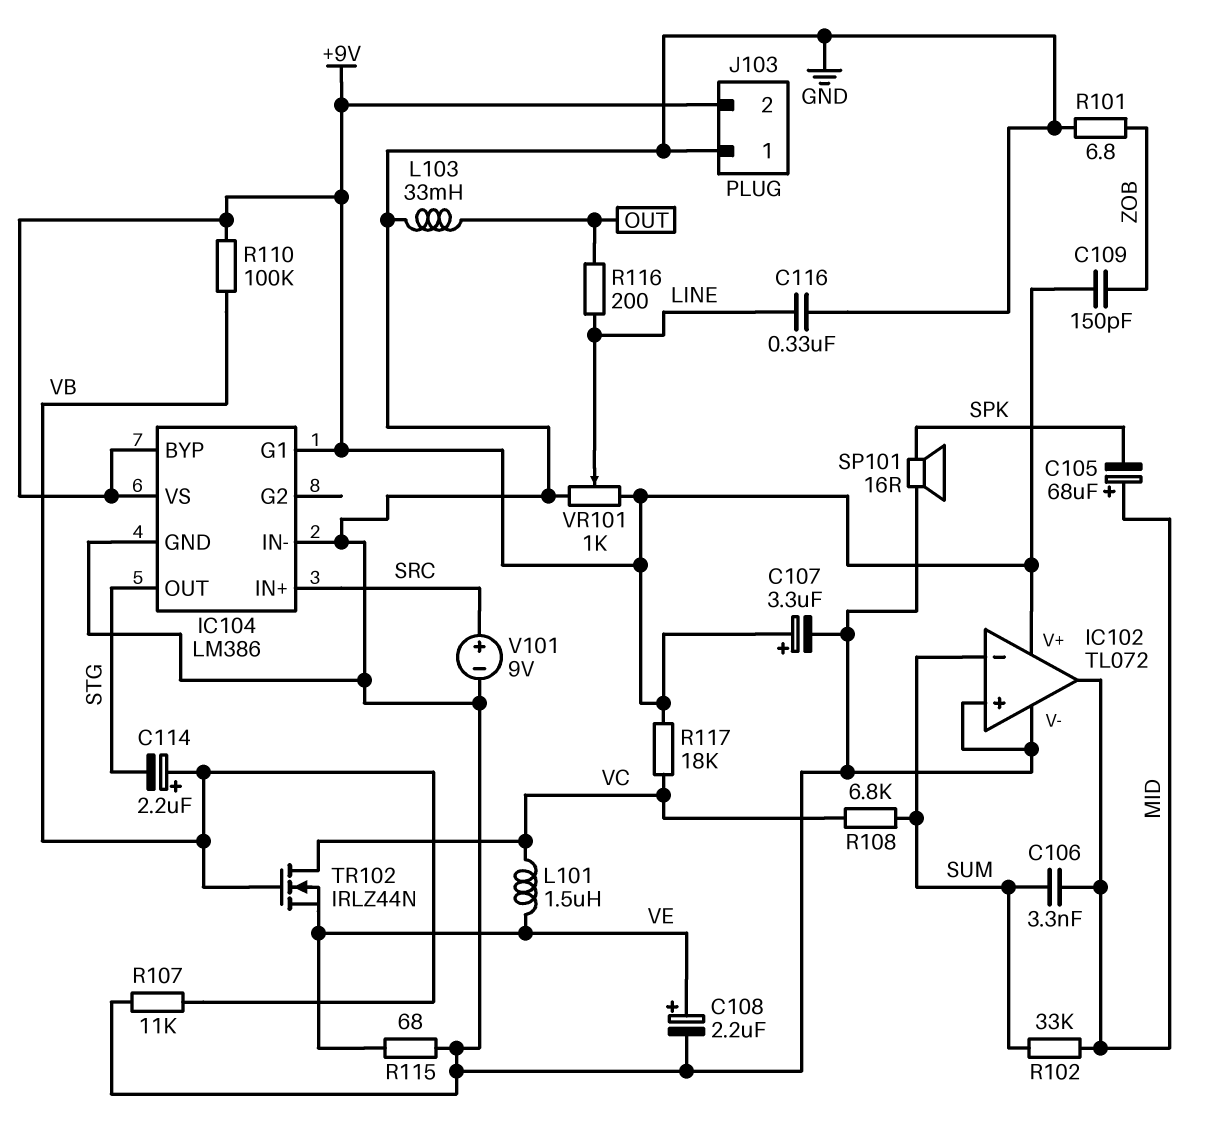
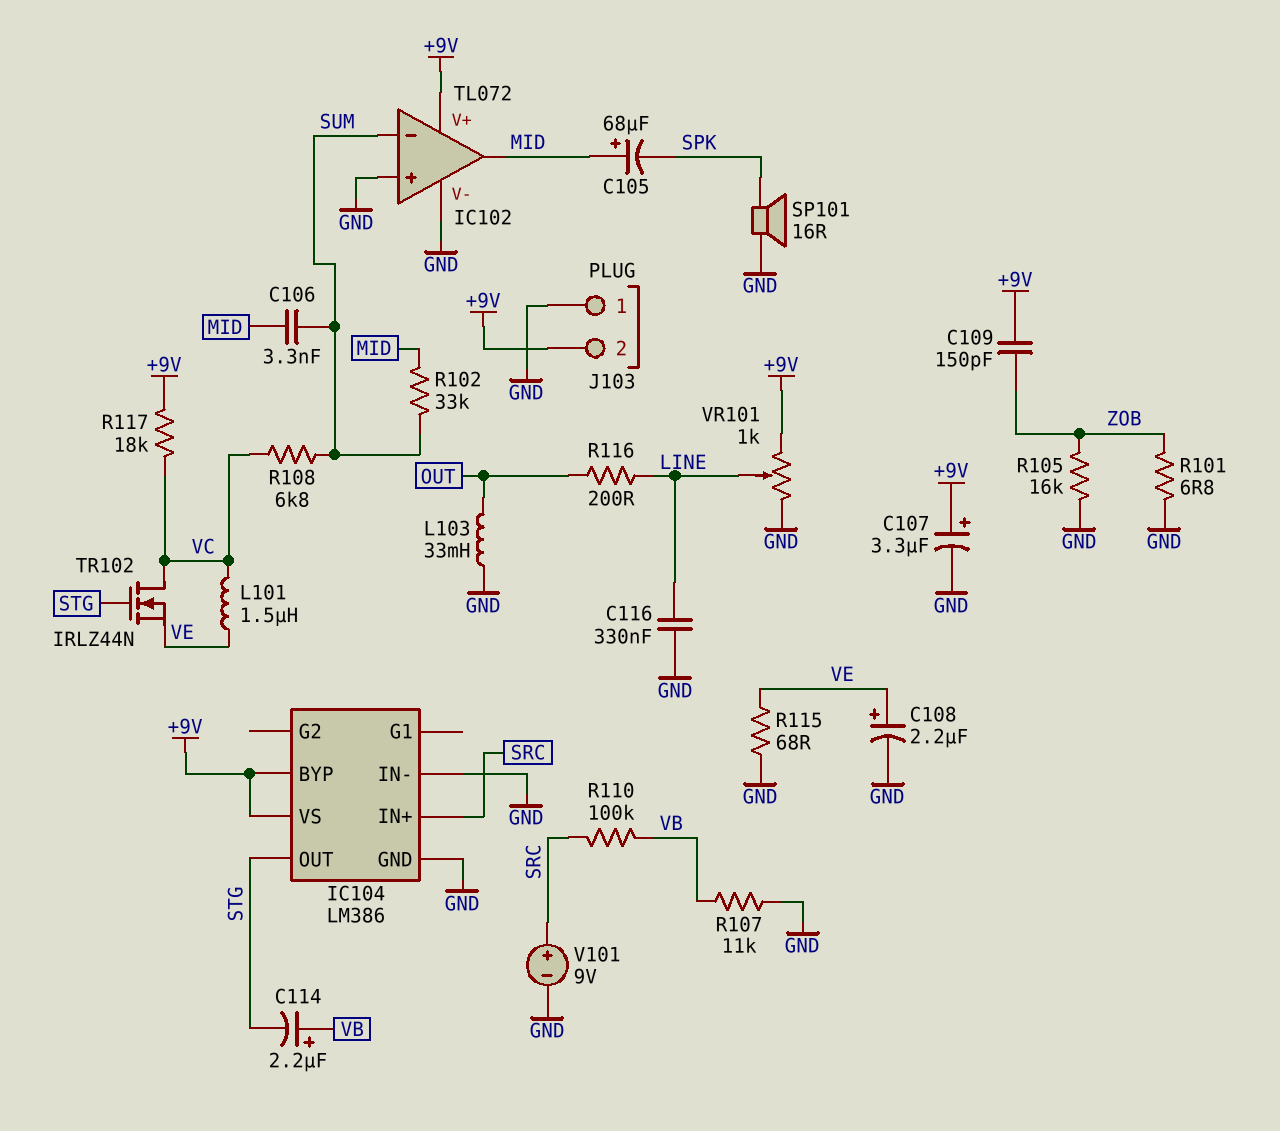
IC104 pin G1: +9V -> none
R105: none -> 16k (GND, ZOB)
R110: 100k (+9V, VB) -> 100k (SRC, VB)
TR102: NMOS IRLZ44N (G VB, D VC, S VE) -> NMOS IRLZ44N (G STG, D VC, S VE)

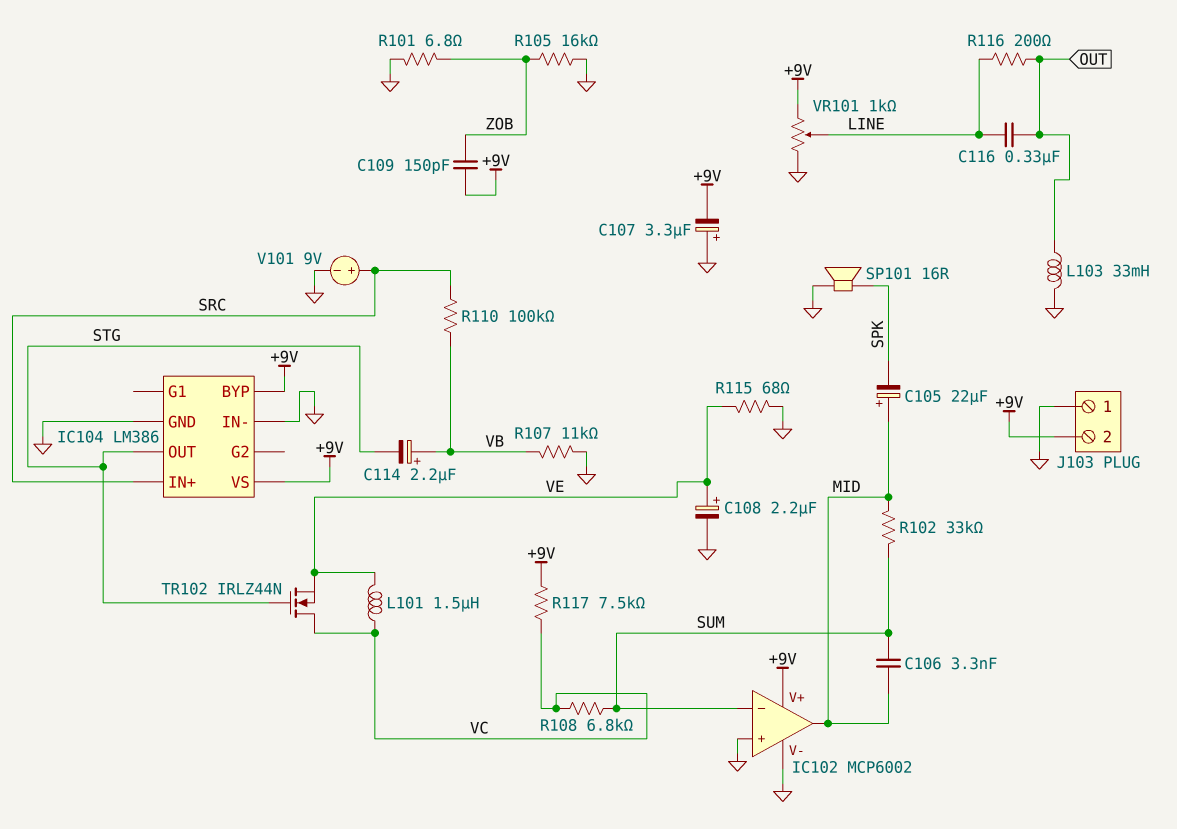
C105: 68uF (plus MID, minus SPK) -> 22uF (plus MID, minus SPK)
C107: 3.3uF (plus +9V, minus GND) -> 3.3uF (plus GND, minus +9V)
C116: 330nF (GND, LINE) -> 330nF (LINE, OUT)
IC102: TL072 -> MCP6002
R117: 18k (+9V, VC) -> 7.5k (+9V, VC)

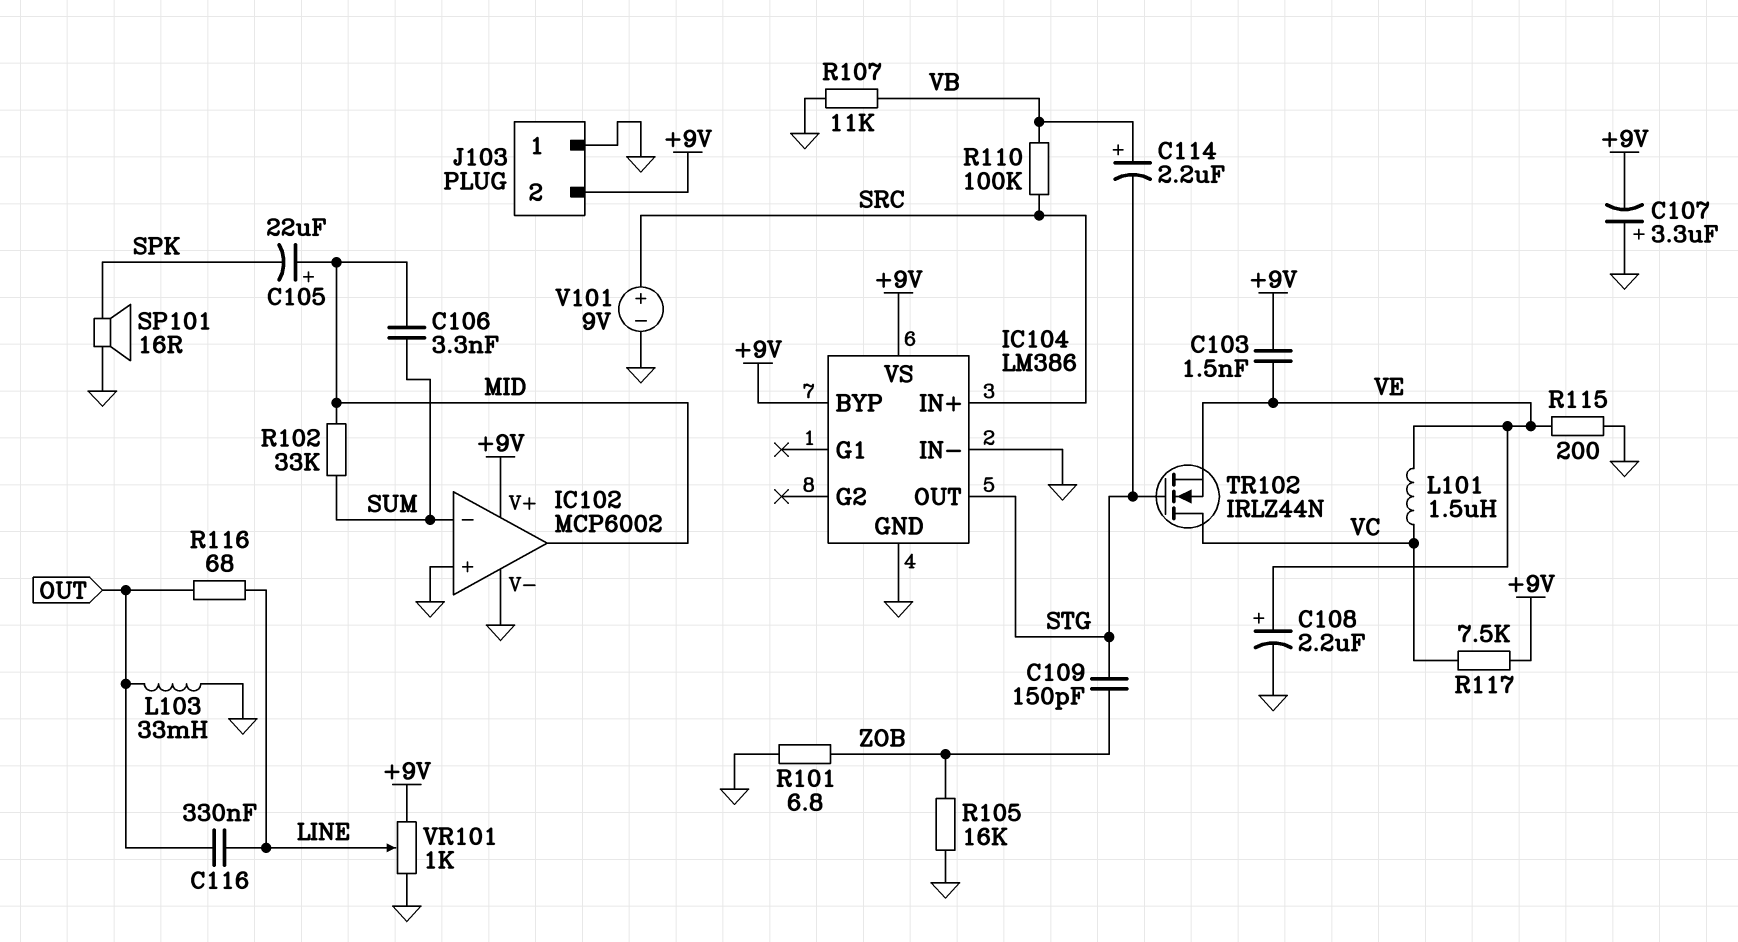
C103: none -> 1.5nF (+9V, VE)
C109: 150pF (+9V, ZOB) -> 150pF (STG, ZOB)
R108: 6.8k (SUM, VC) -> none
R115: 68 (GND, VE) -> 200 (GND, VE)
R116: 200 (LINE, OUT) -> 68 (LINE, OUT)

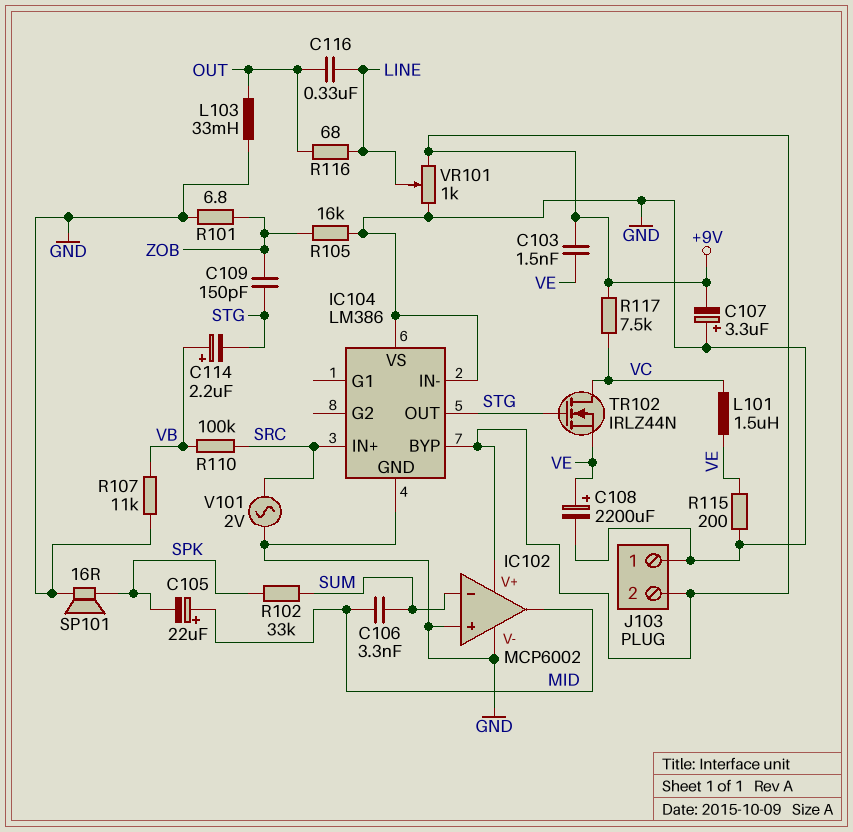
C108: 2.2uF (plus VE, minus GND) -> 2200uF (plus VE, minus GND)
IC104 pin VS: +9V -> GND
R102: 33k (MID, SUM) -> 33k (SPK, SUM)
V101: 9V (plus SRC, minus GND) -> AC 2V (GND, SRC)

